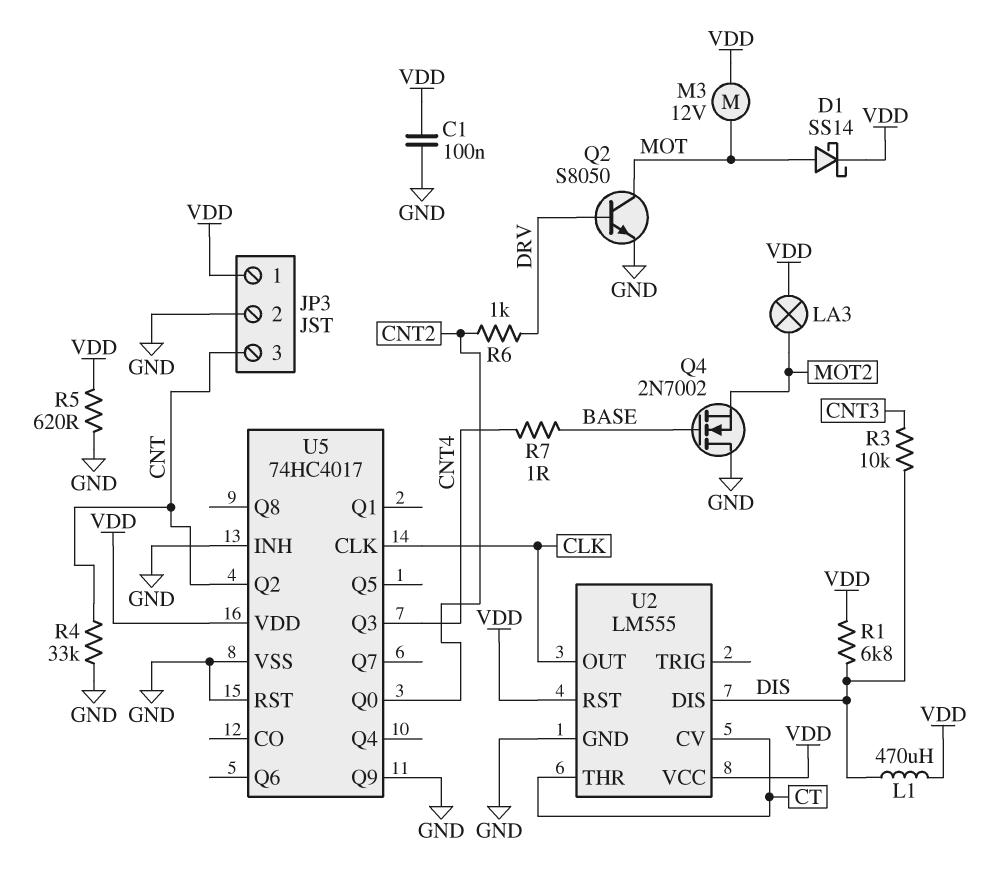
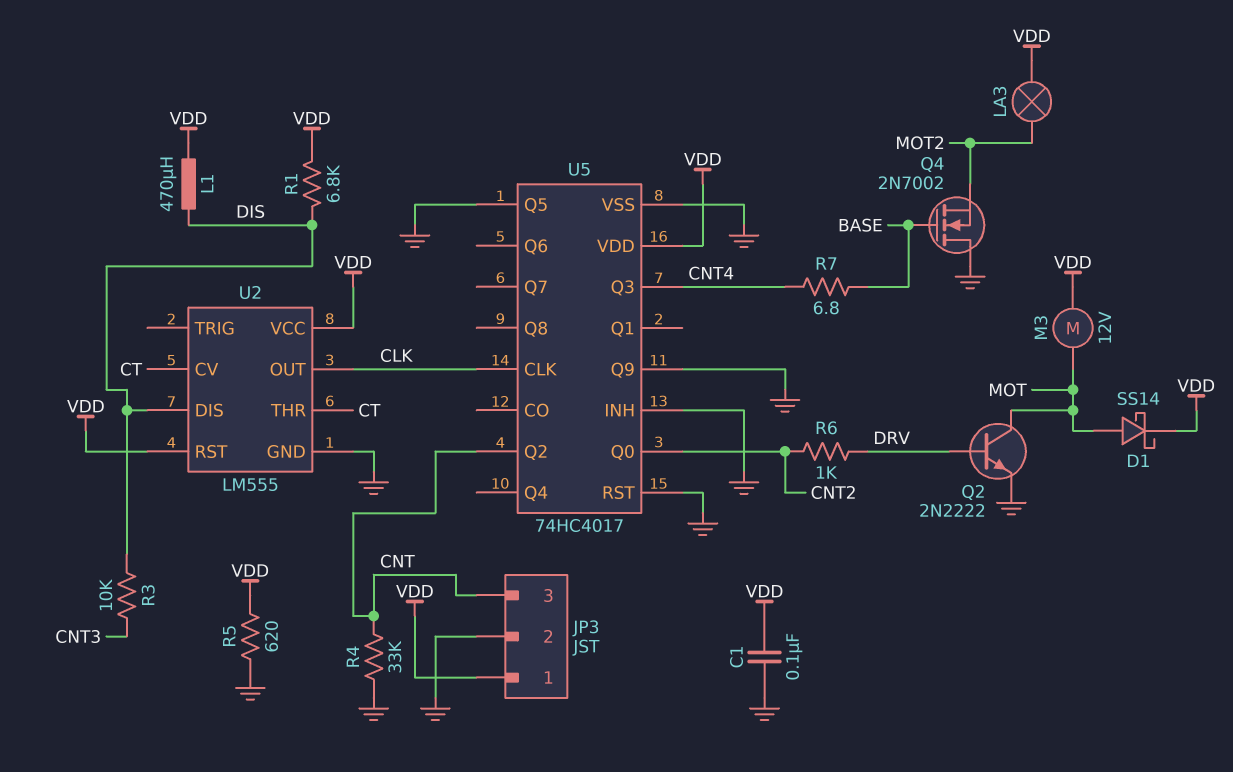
Q2: NPN S8050 (B DRV, C MOT, E GND) -> NPN 2N2222 (B DRV, C MOT, E GND)
R7: 1 (BASE, CNT4) -> 6.8 (BASE, CNT4)
U5 pin Q5: none -> GND

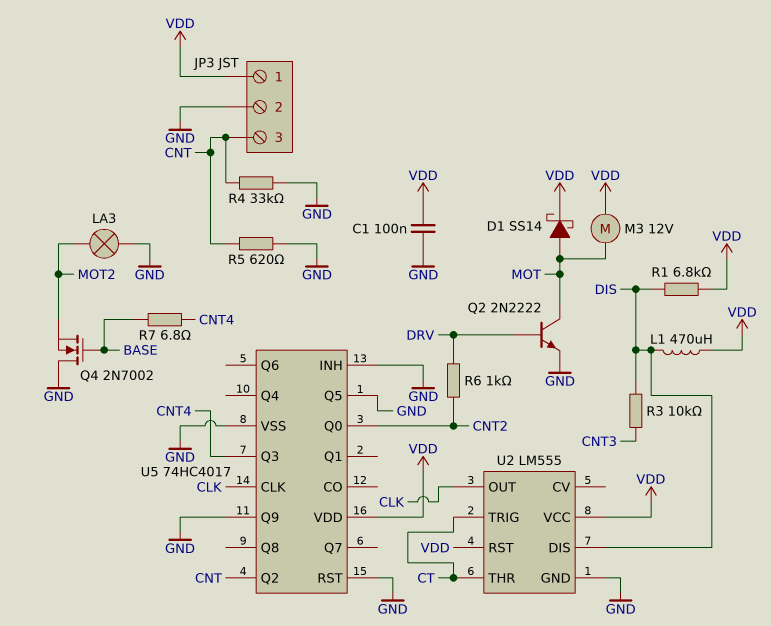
LA3: lamp (MOT2, VDD) -> lamp (GND, MOT2)
R5: 620 (GND, VDD) -> 620 (CNT, GND)
U2 pin CV: CT -> none
U2 pin TRIG: none -> CT

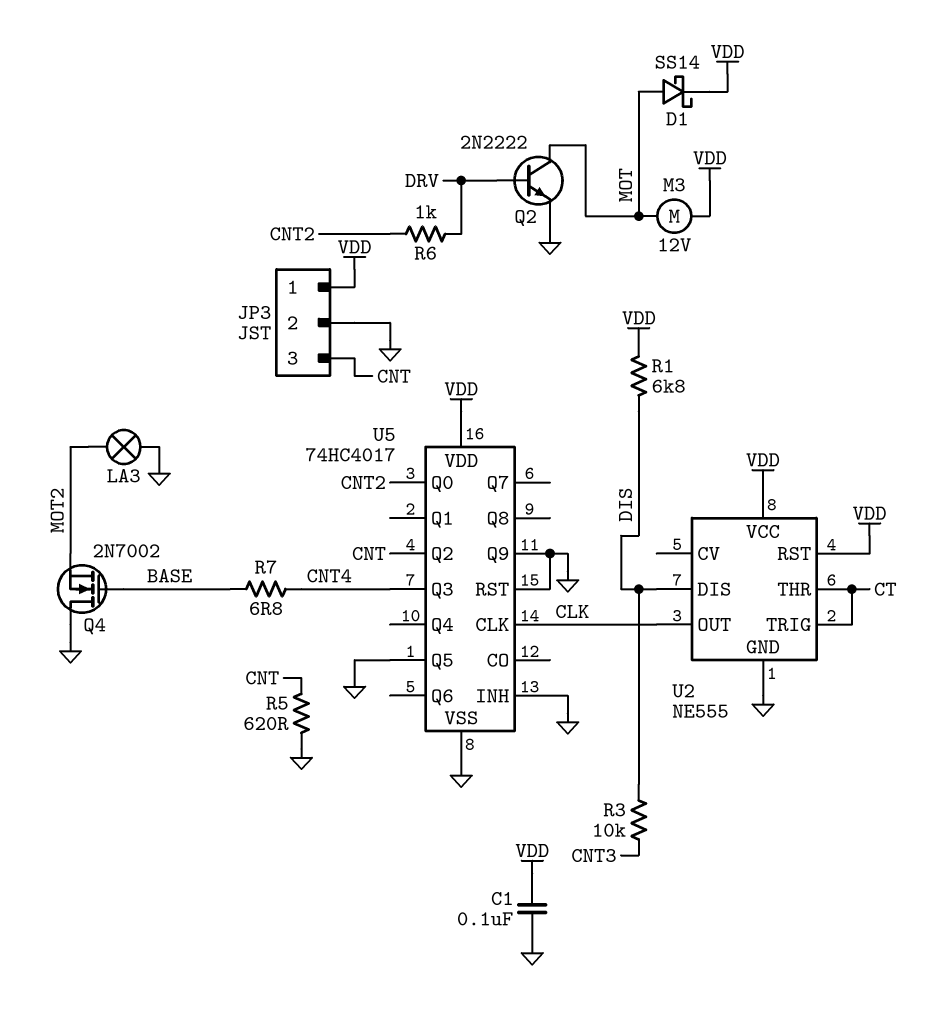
L1: 470uH (DIS, VDD) -> none
R4: 33k (CNT, GND) -> none
U2: LM555 -> NE555

